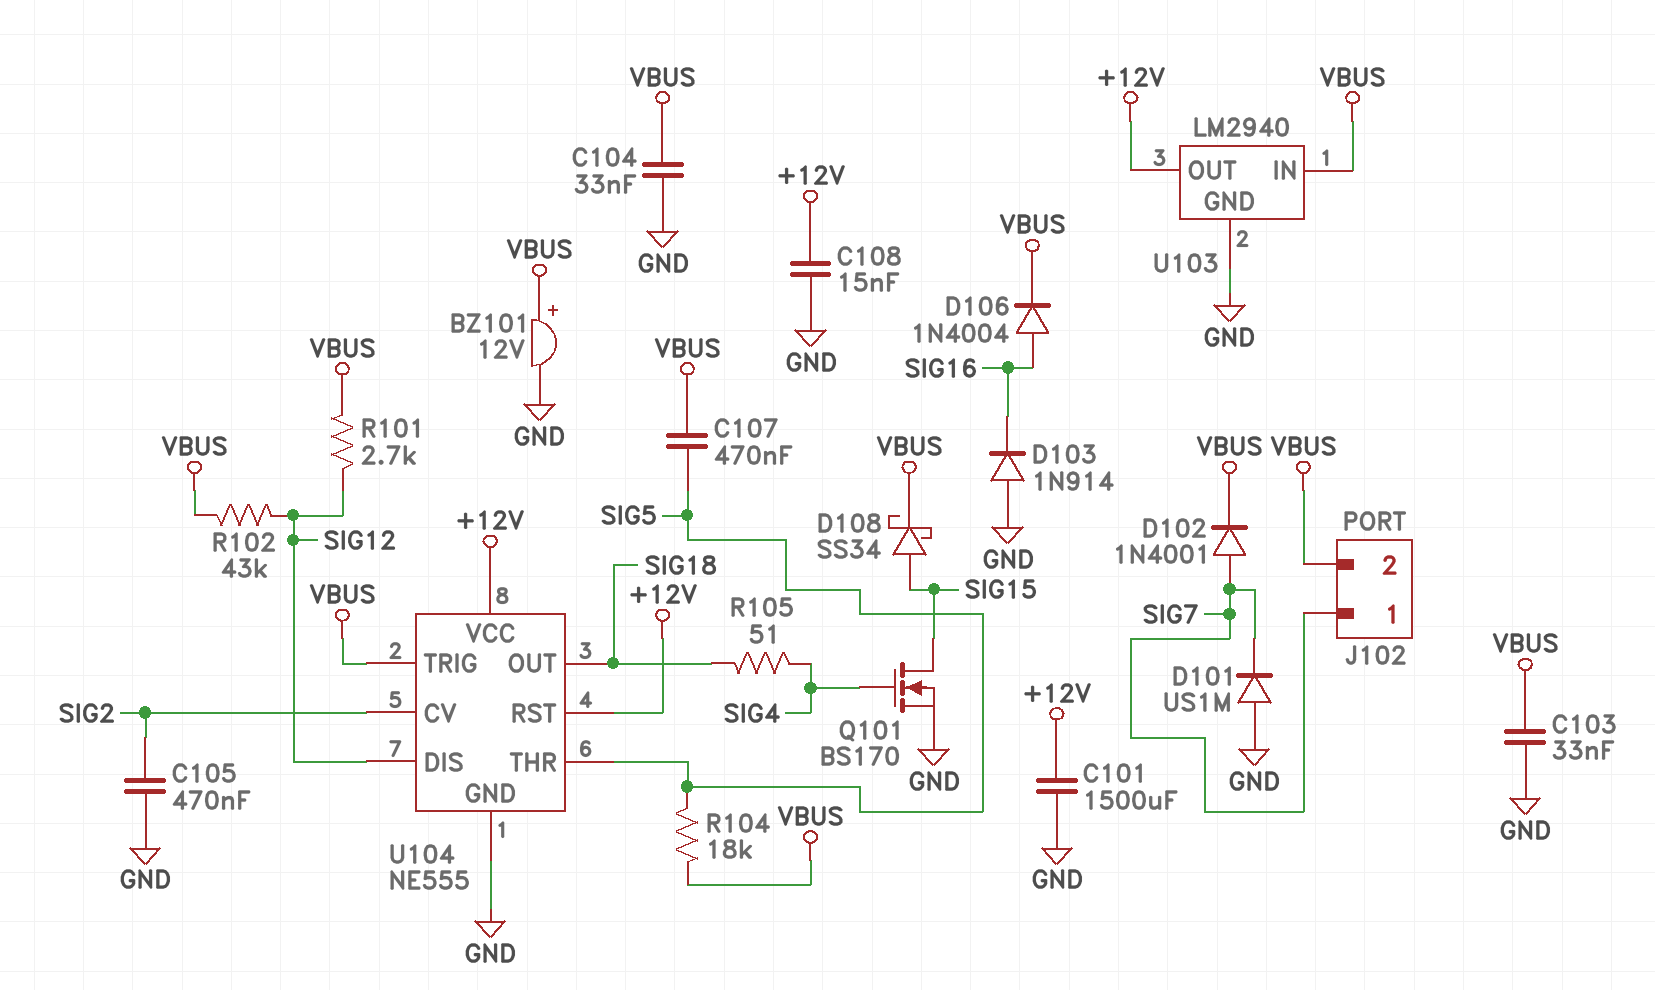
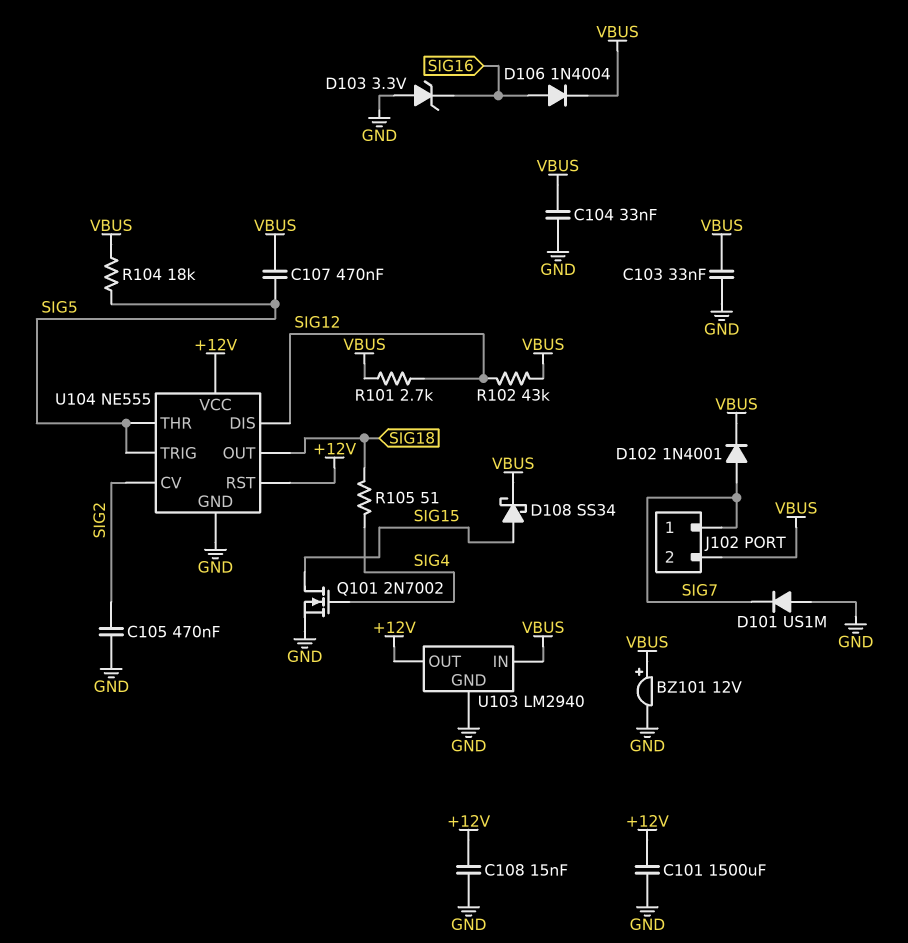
D103: diode 1N914 (A GND, K SIG16) -> zener 3.3V (A GND, K SIG16)
Q101: NMOS BS170 (G SIG4, D SIG15, S GND) -> NMOS 2N7002 (G SIG4, D SIG15, S GND)
U104 pin TRIG: VBUS -> SIG5

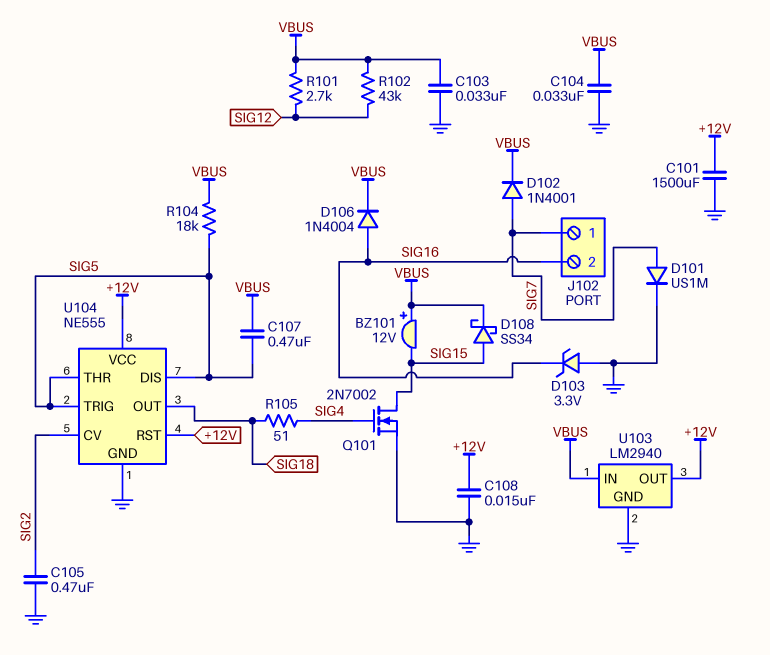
BZ101: buzzer 12V (plus VBUS, minus GND) -> buzzer 12V (plus VBUS, minus SIG15)
D101: diode US1M (A GND, K SIG7) -> diode US1M (A SIG7, K GND)
J102 pin 2: VBUS -> SIG16
U104 pin DIS: SIG12 -> SIG5

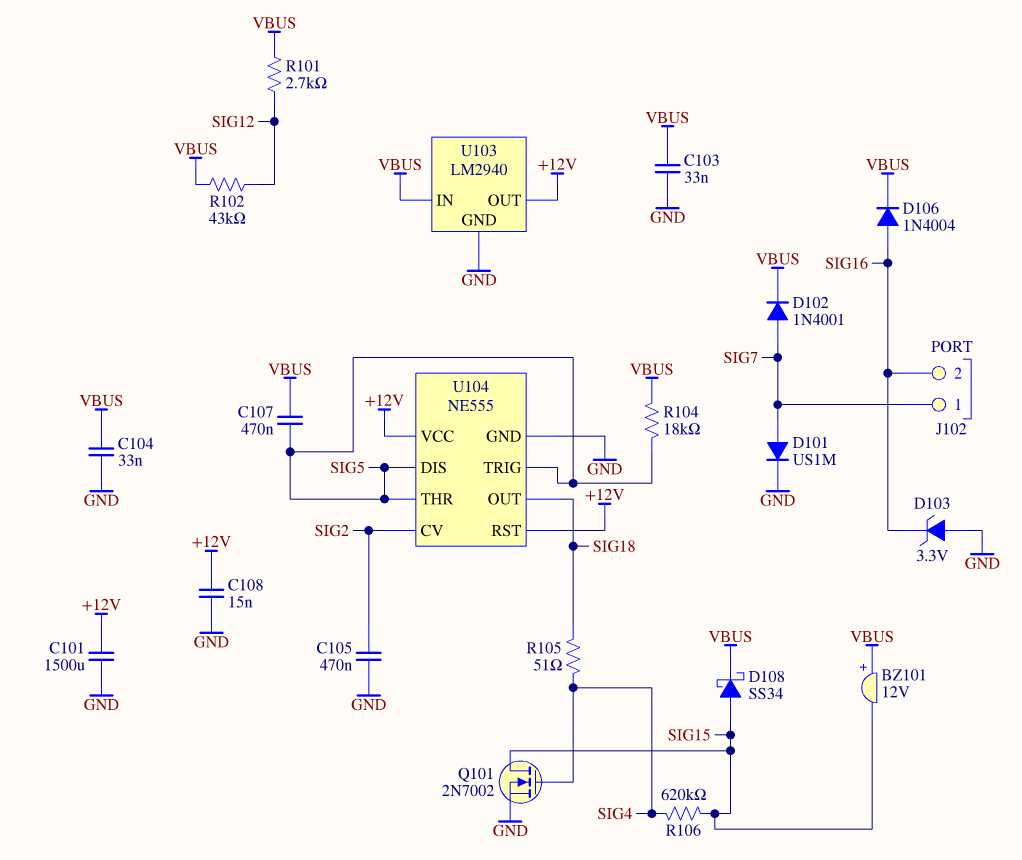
R106: none -> 620k (SIG4, SIG15)

